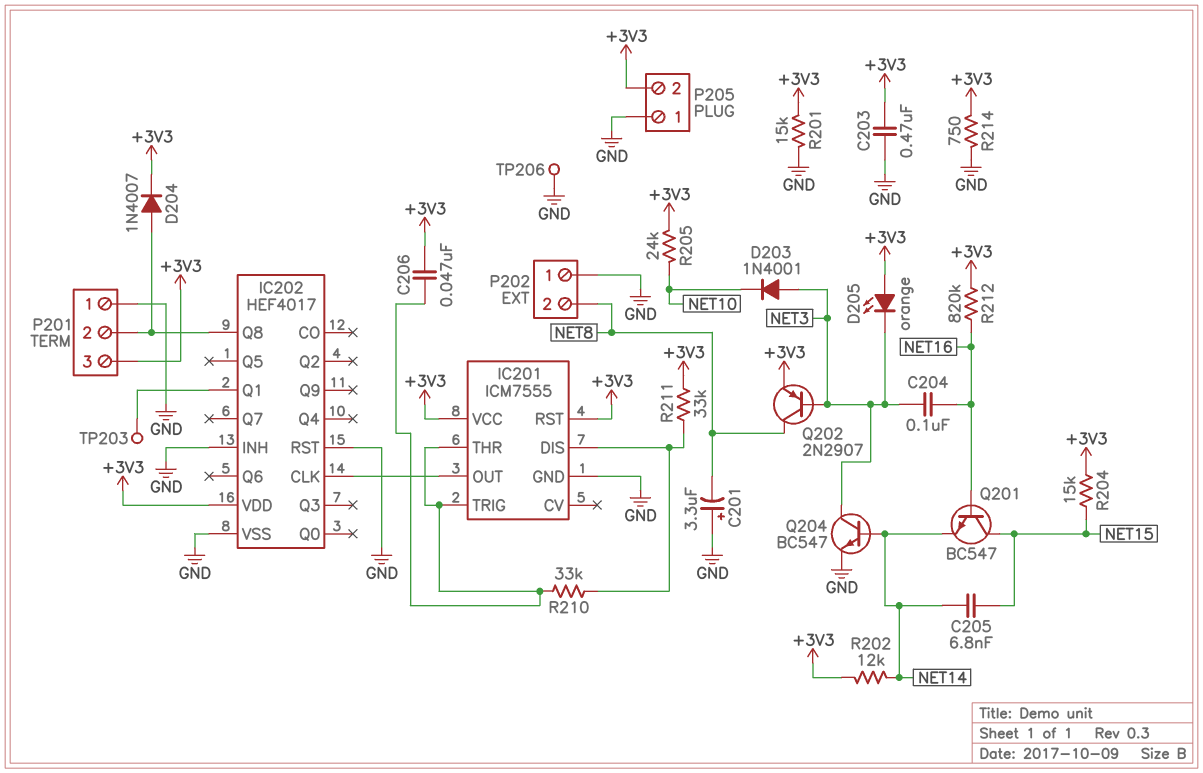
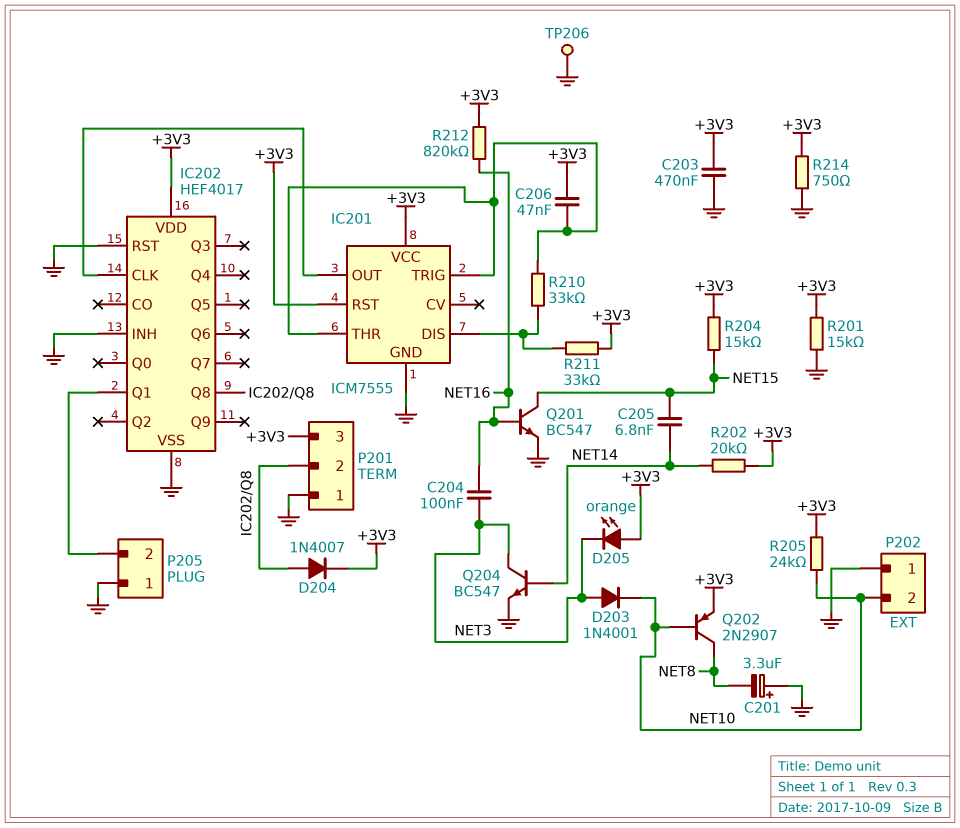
P202 pin 2: NET8 -> NET10
P205 pin 2: +3V3 -> IC202/Q1
Q201: NPN BC547 (B NET16, C NET15, E NET14) -> NPN BC547 (B NET16, C NET15, E GND)
Q202: PNP 2N2907 (B NET3, C NET8, E +3V3) -> PNP 2N2907 (B NET10, C NET8, E +3V3)
R202: 12k (+3V3, NET14) -> 20k (+3V3, NET14)
TP203: test point (IC202/Q1) -> none

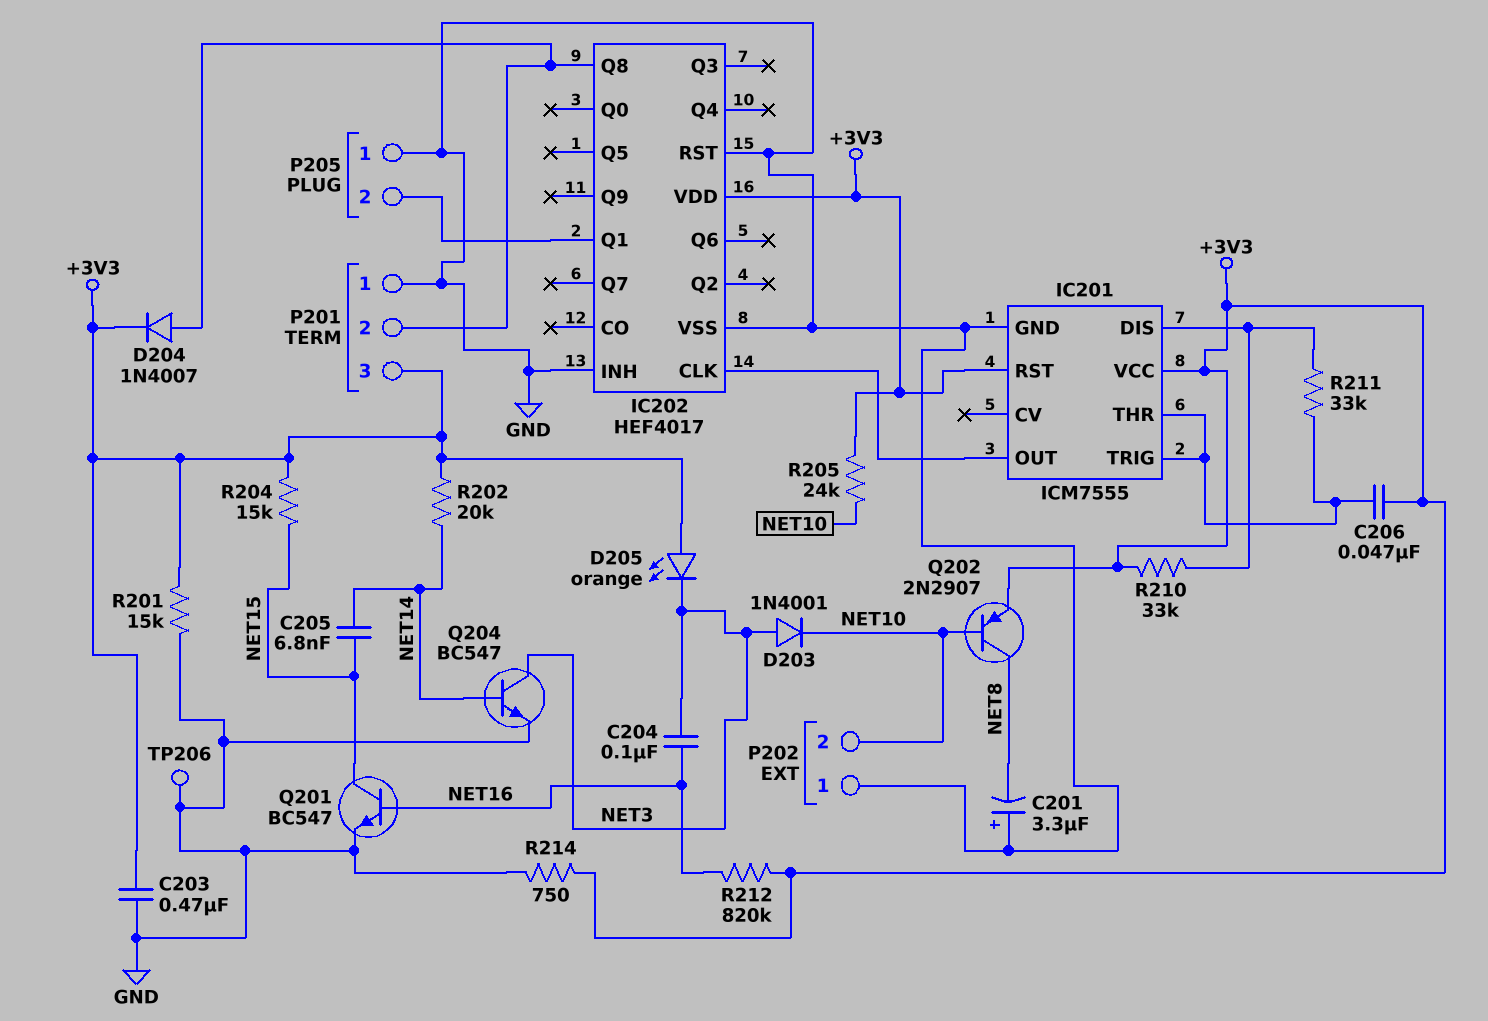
R210: 33k (IC201/DIS, IC201/THR) -> 33k (+3V3, IC201/DIS)
R211: 33k (+3V3, IC201/DIS) -> 33k (IC201/DIS, IC201/THR)

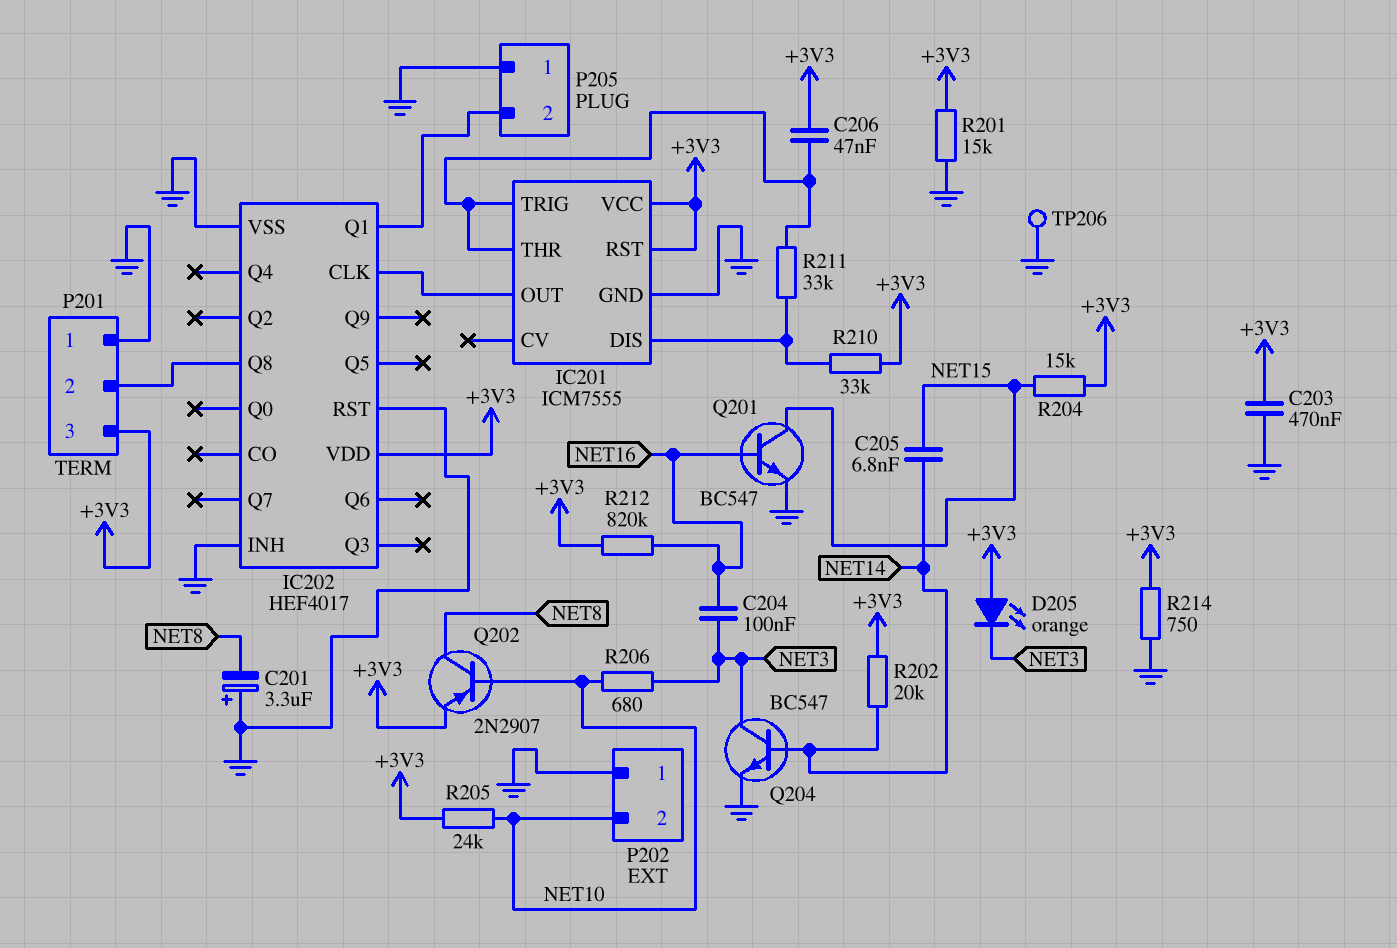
D203: diode 1N4001 (A NET3, K NET10) -> none
D204: diode 1N4007 (A IC202/Q8, K +3V3) -> none
R206: none -> 680 (NET3, NET10)

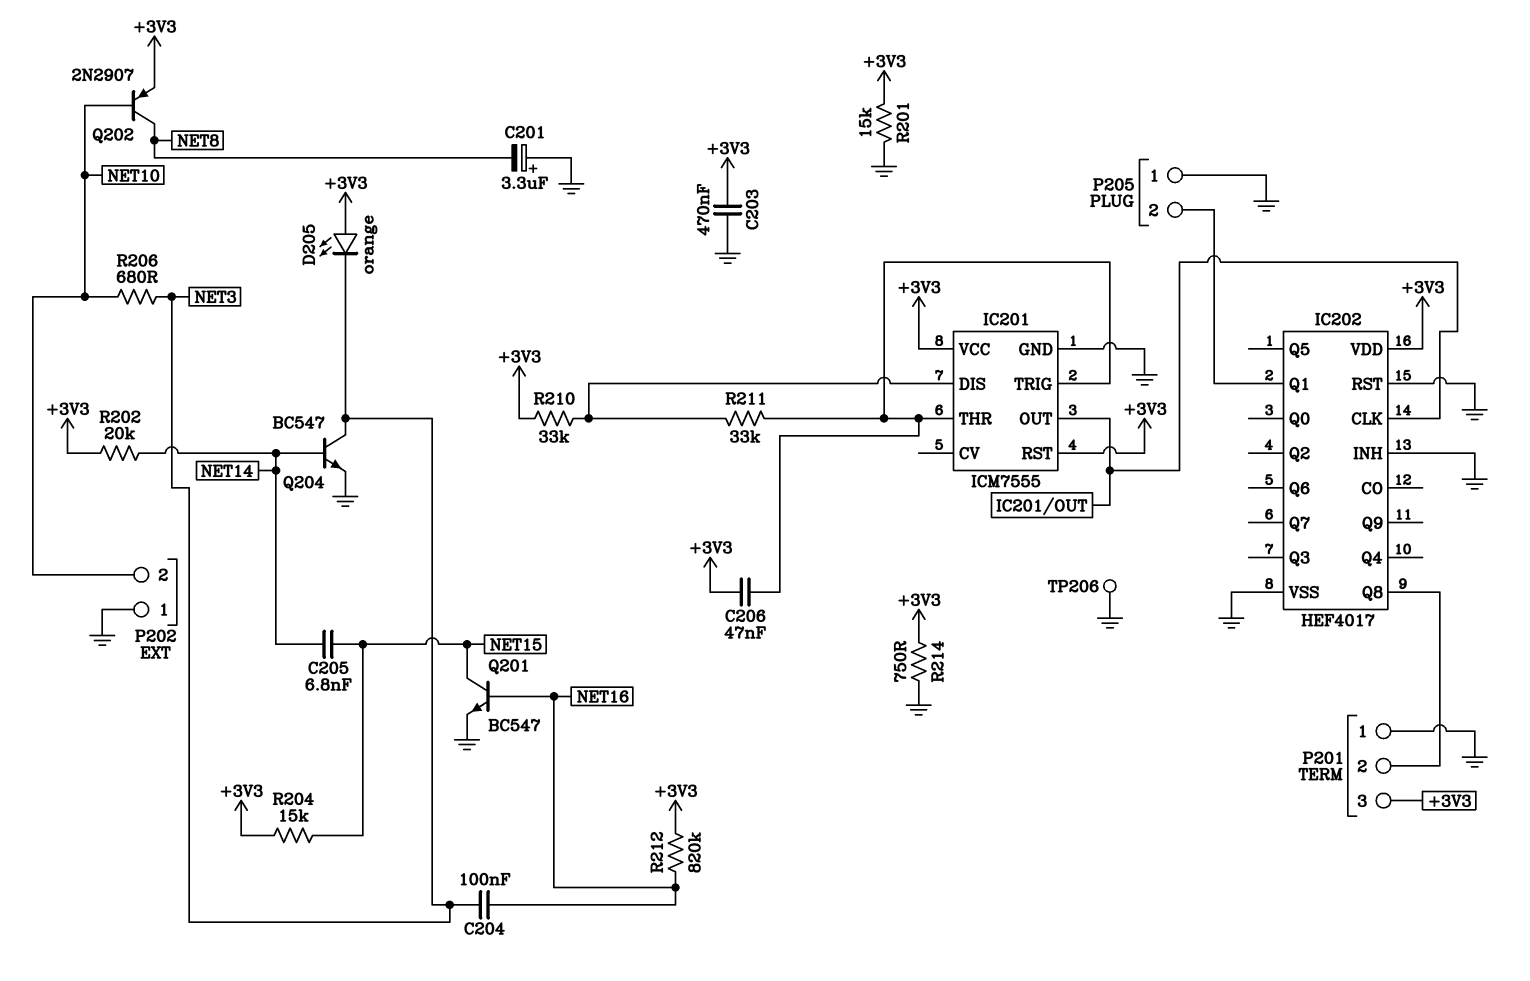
R205: 24k (+3V3, NET10) -> none

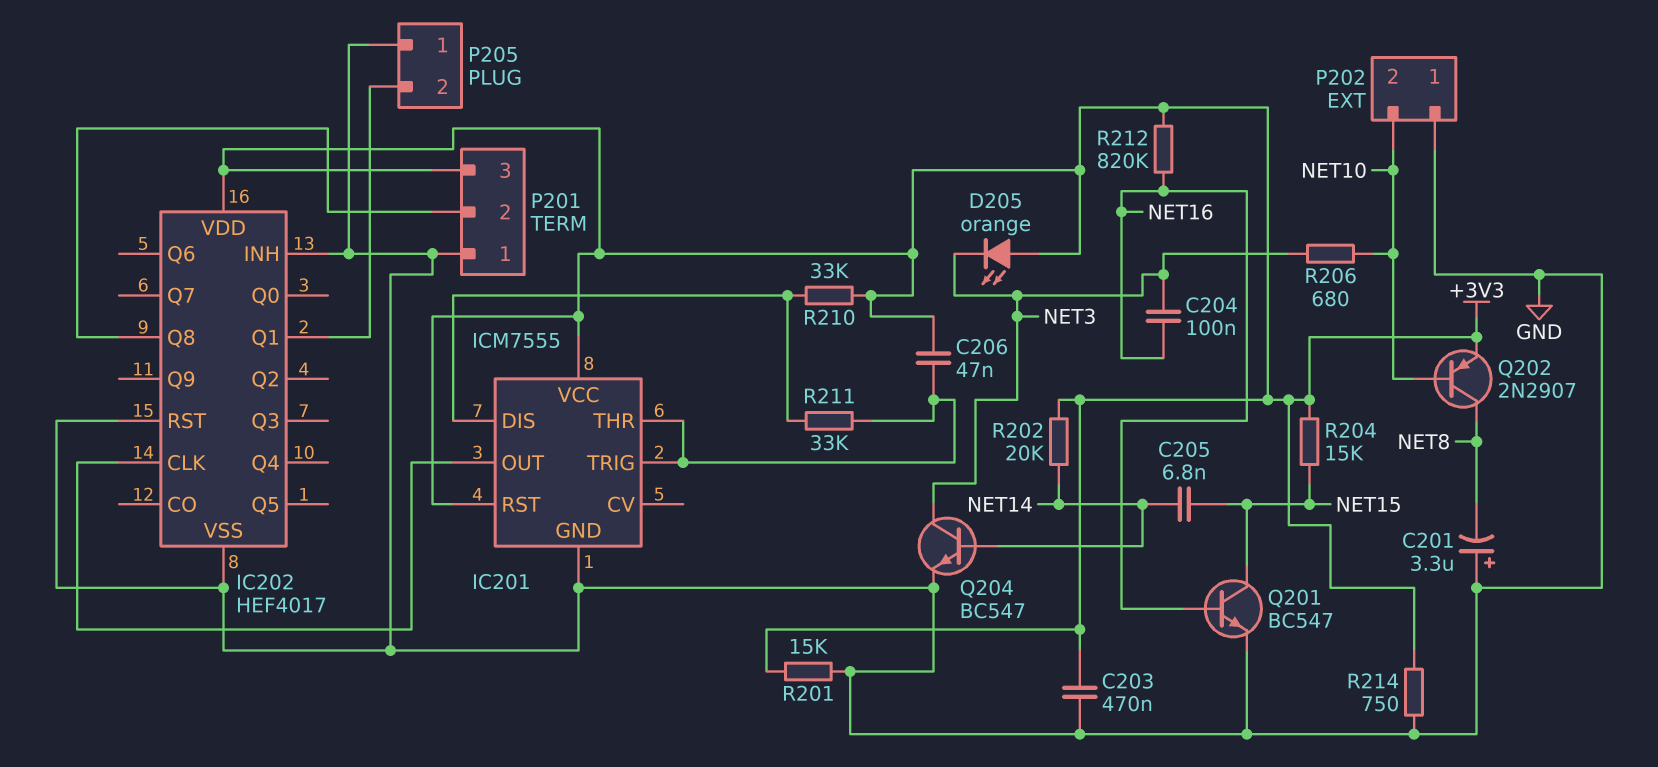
TP206: test point (GND) -> none

